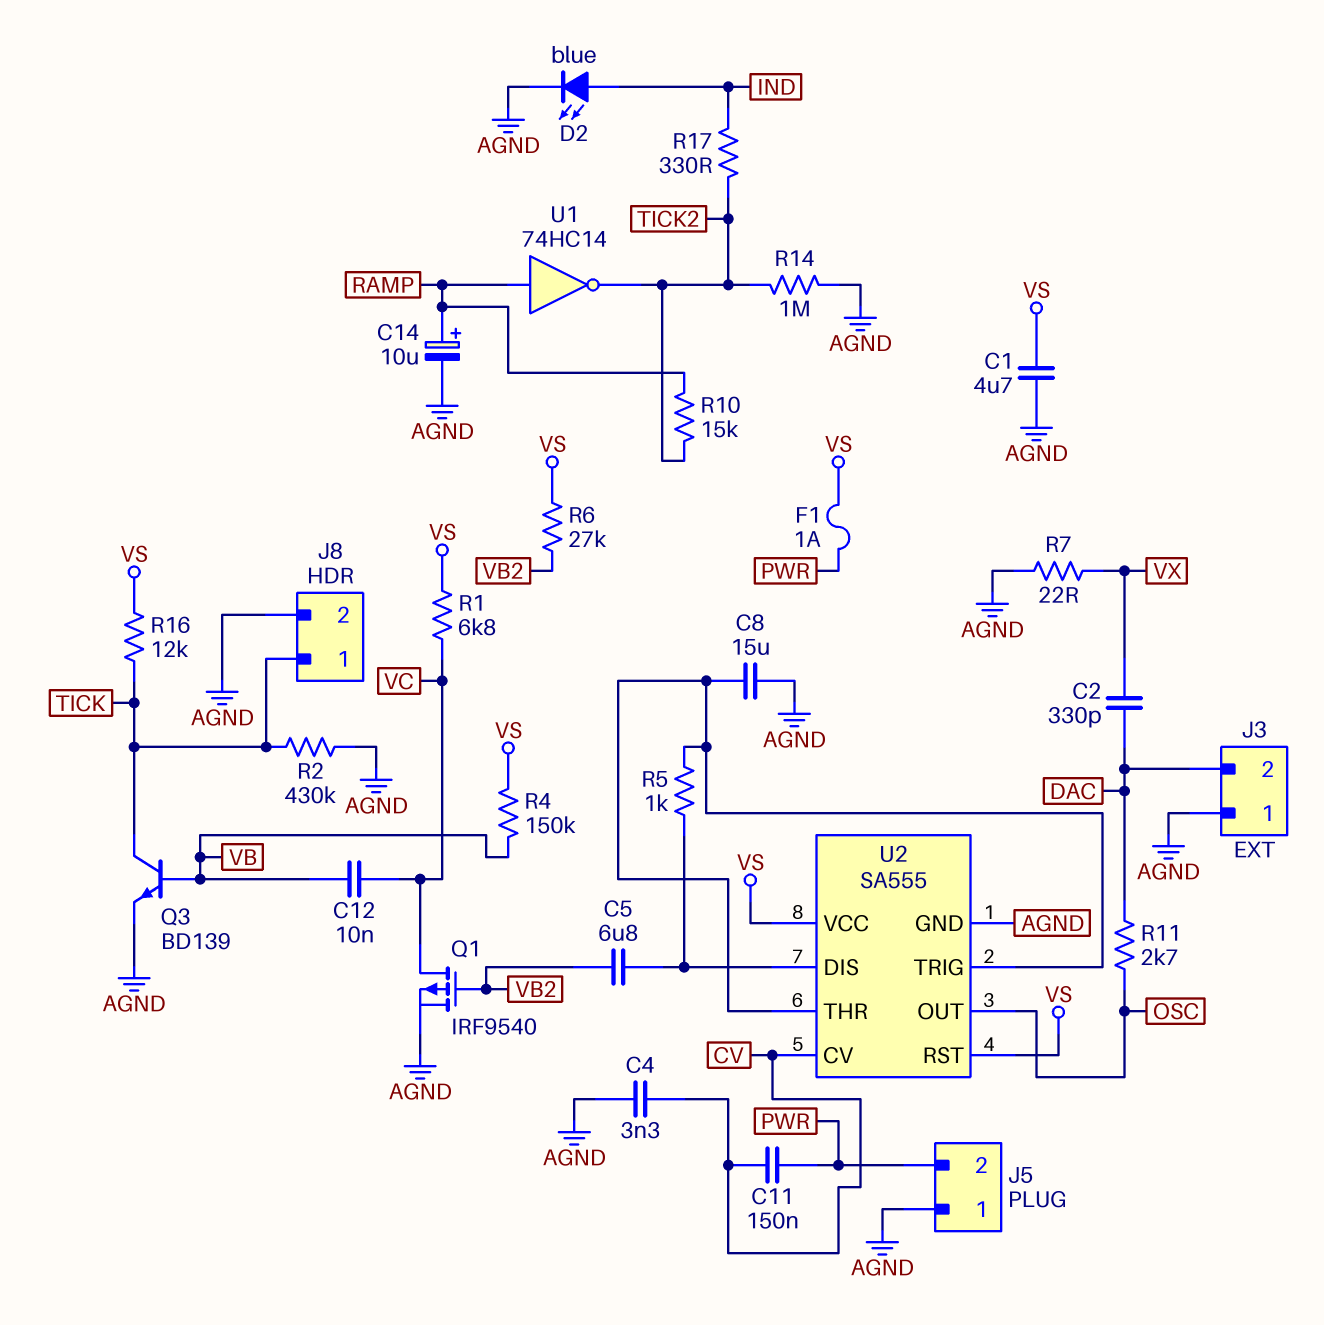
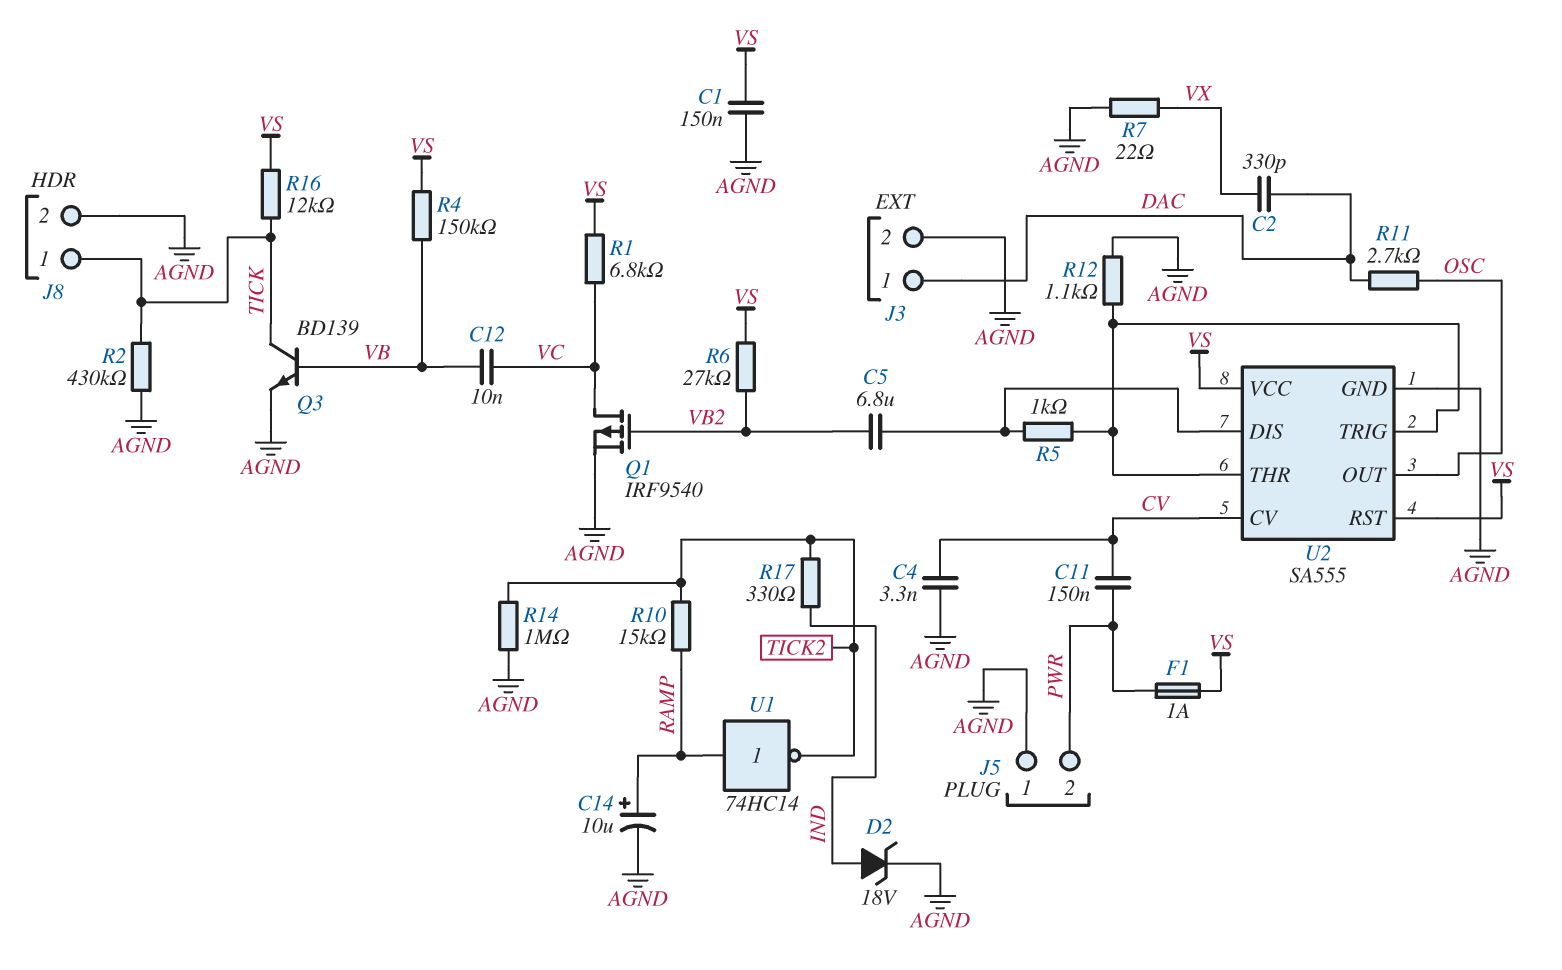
C1: 4.7uF (AGND, VS) -> 150nF (AGND, VS)
C8: 15uF (AGND, U2/THR) -> none
D2: LED blue (A IND, K AGND) -> zener 18V (A IND, K AGND)
J3 pin 1: AGND -> DAC
J3 pin 2: DAC -> AGND
R12: none -> 1.1k (AGND, U2/THR)

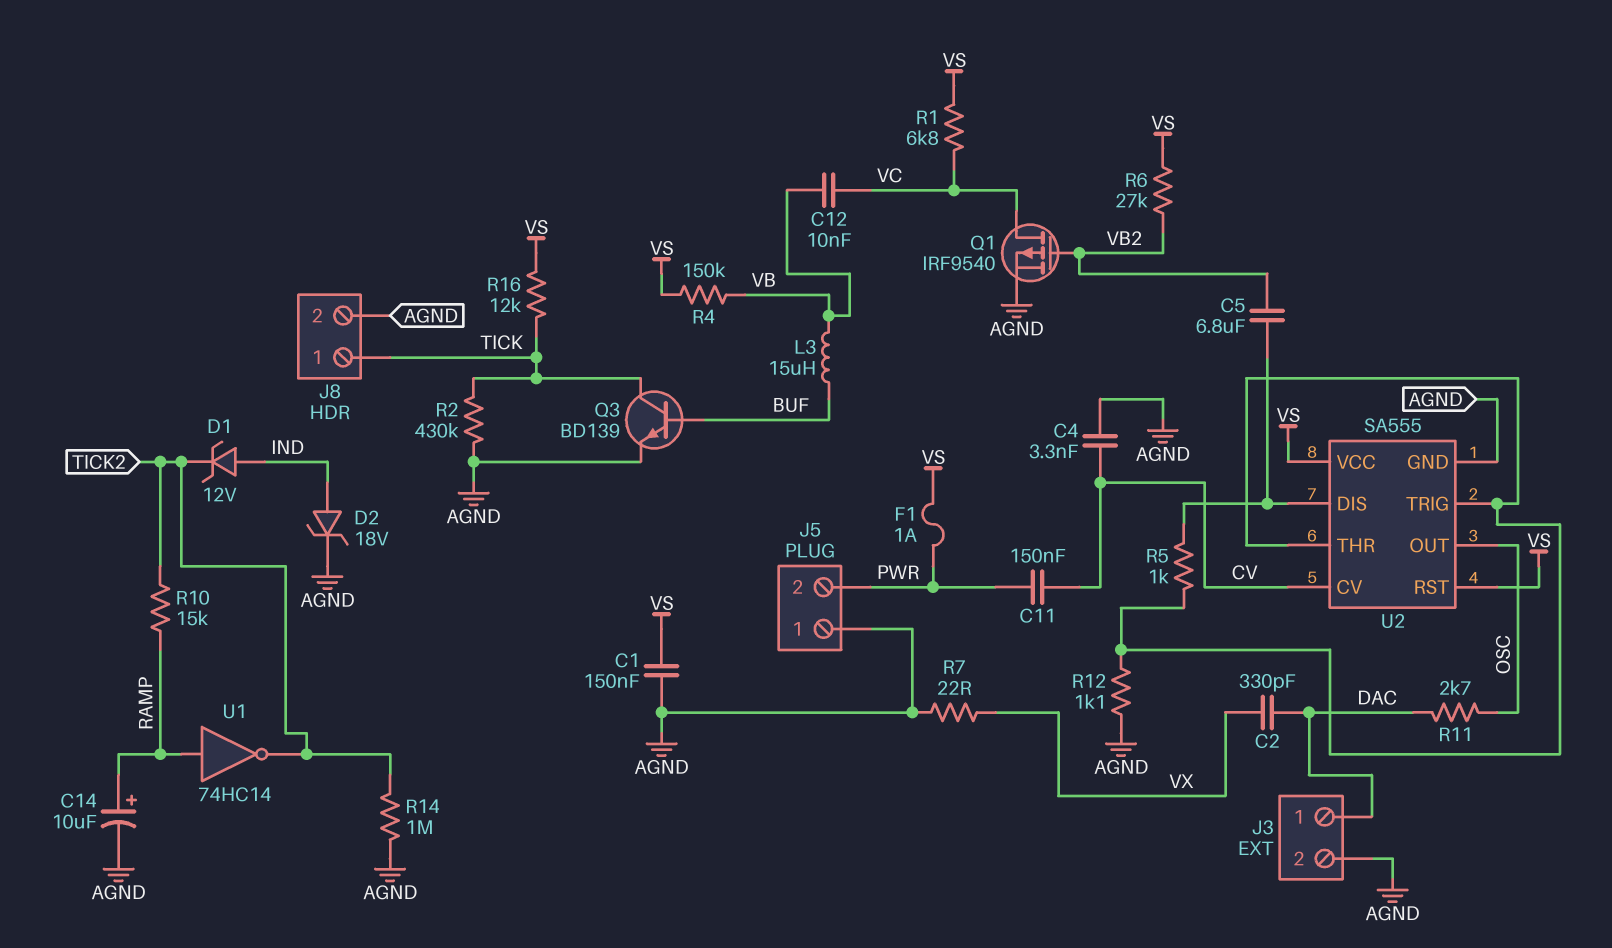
D1: none -> zener 12V (A IND, K TICK2)
L3: none -> 15uH (BUF, VB)
Q3: NPN BD139 (B VB, C TICK, E AGND) -> NPN BD139 (B BUF, C TICK, E AGND)
R17: 330 (IND, TICK2) -> none

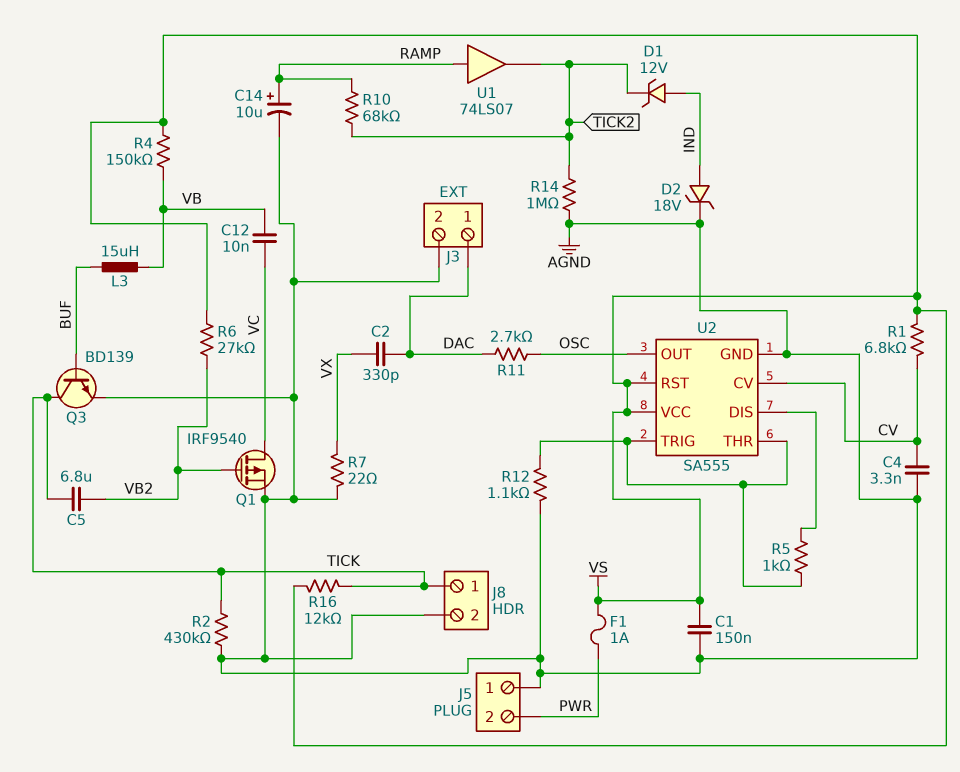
C5: 6.8uF (U2/DIS, VB2) -> 6.8uF (TICK, VB2)
C11: 150nF (CV, PWR) -> none
R1: 6.8k (VC, VS) -> 6.8k (CV, VS)
R10: 15k (RAMP, TICK2) -> 68k (RAMP, TICK2)
U1: NOT 74HC14 (in RAMP, out TICK2) -> buffer 74LS07 (in RAMP, out TICK2)

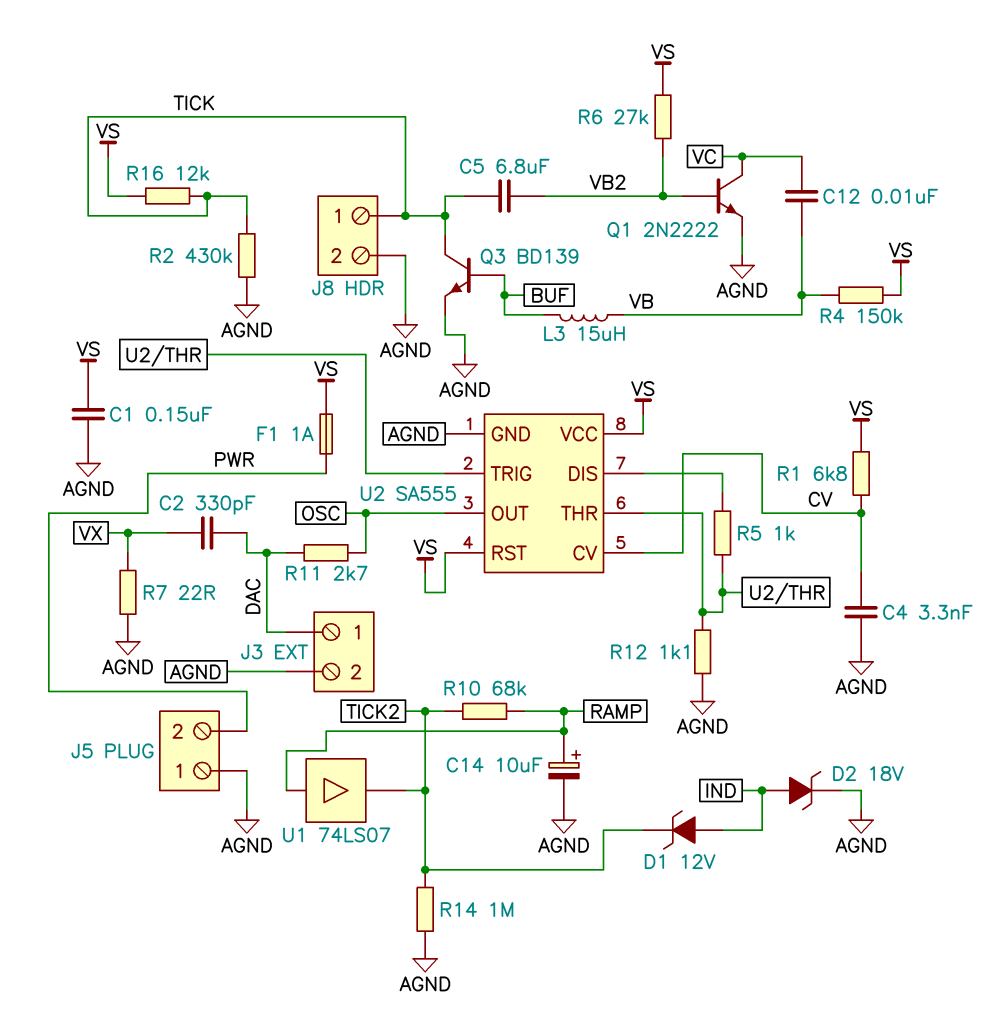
Q1: PMOS IRF9540 (G VB2, D VC, S AGND) -> NPN 2N2222 (B VB2, C VC, E AGND)

